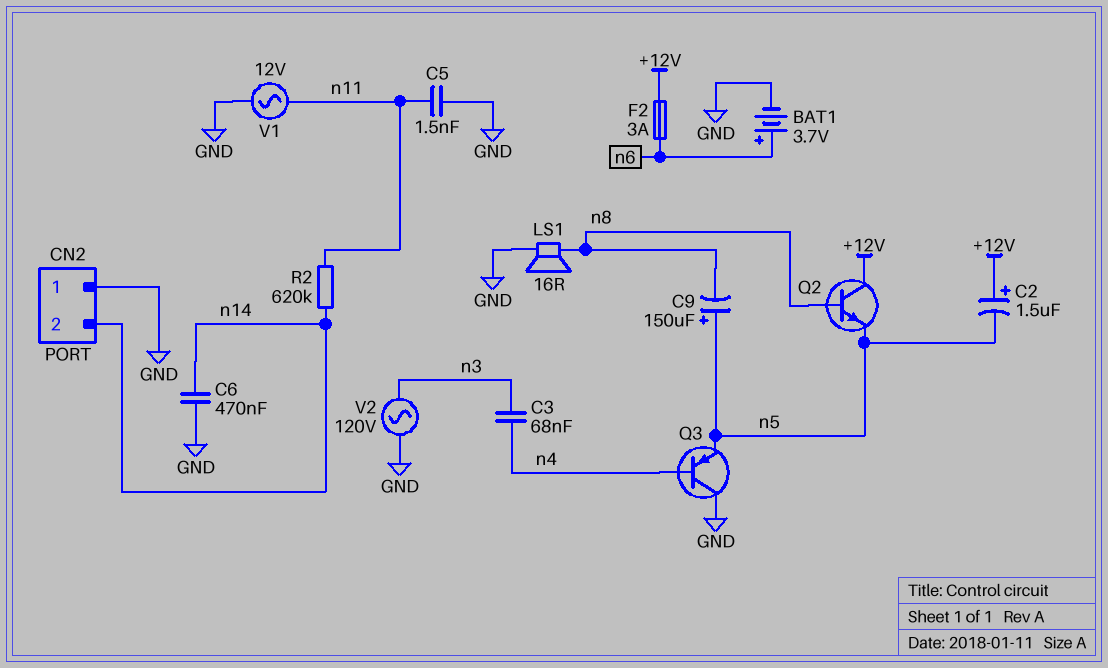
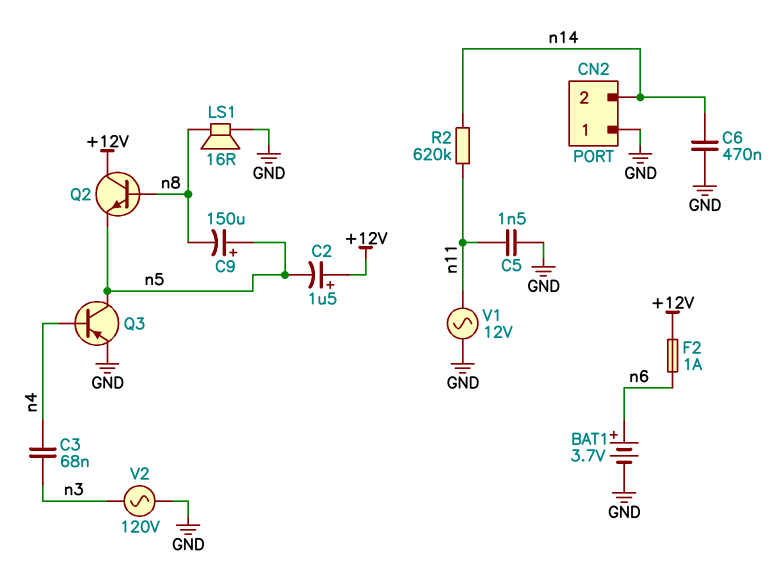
F2: 3A (+12V, n6) -> 1A (+12V, n6)
Q3: PNP (B n4, C GND, E n5) -> PNP (B n4, C n5, E GND)

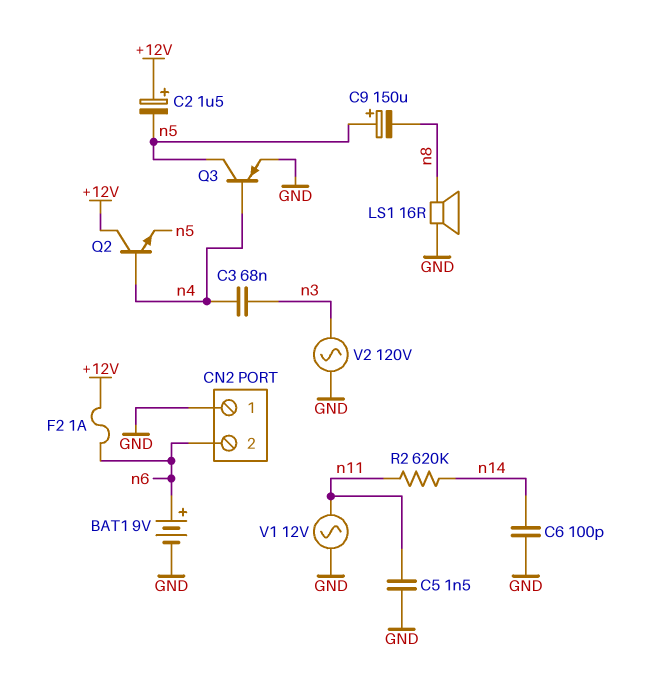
BAT1: 3.7V (plus n6, minus GND) -> 9V (plus n6, minus GND)
C6: 470nF (GND, n14) -> 100pF (GND, n14)
CN2 pin 2: n14 -> n6
Q2: NPN (B n8, C +12V, E n5) -> NPN (B n4, C +12V, E n5)

